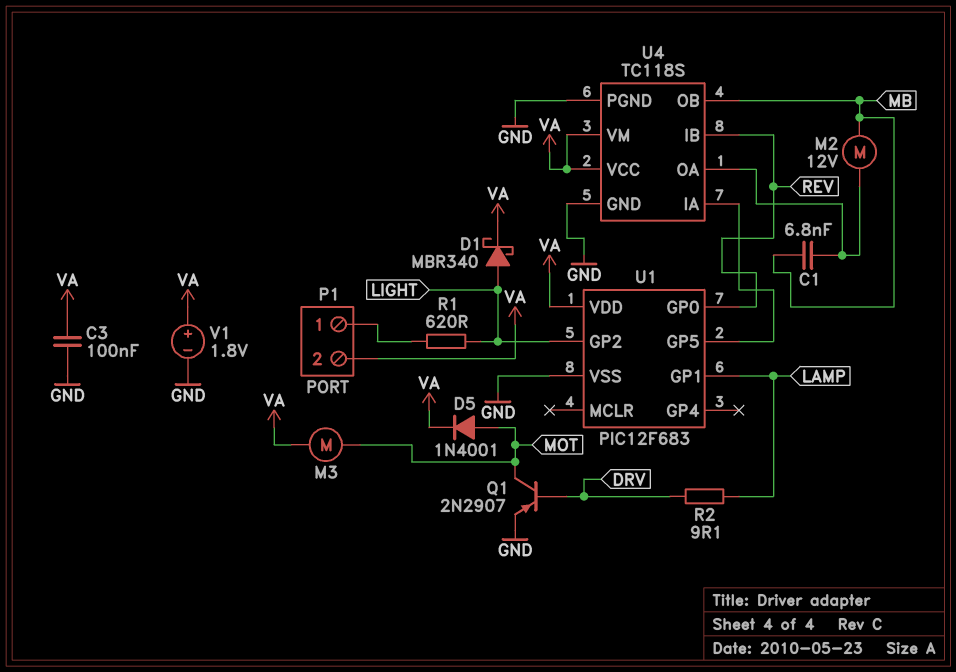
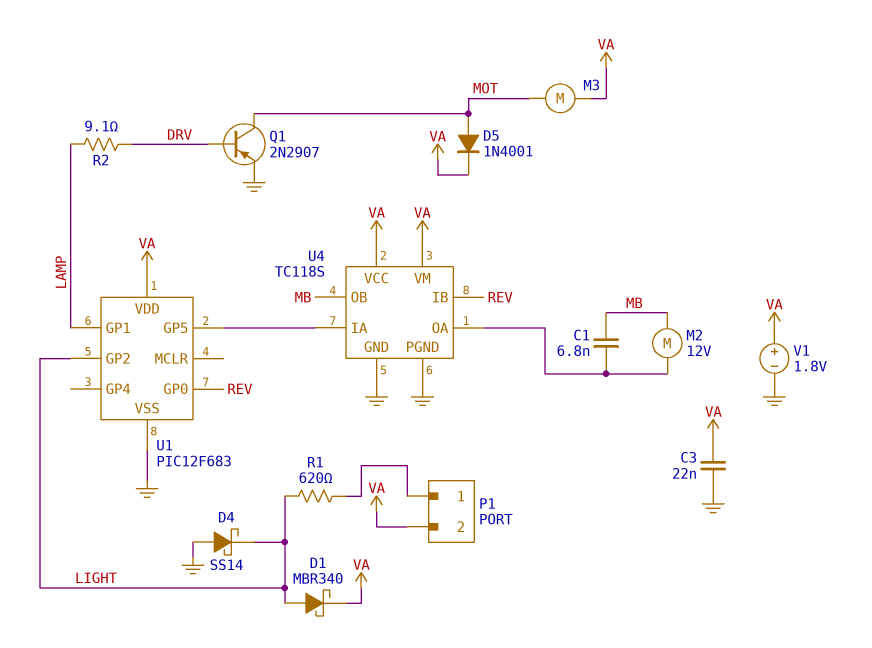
C3: 100nF (GND, VA) -> 22nF (GND, VA)
D4: none -> schottky SS14 (A GND, K LIGHT)

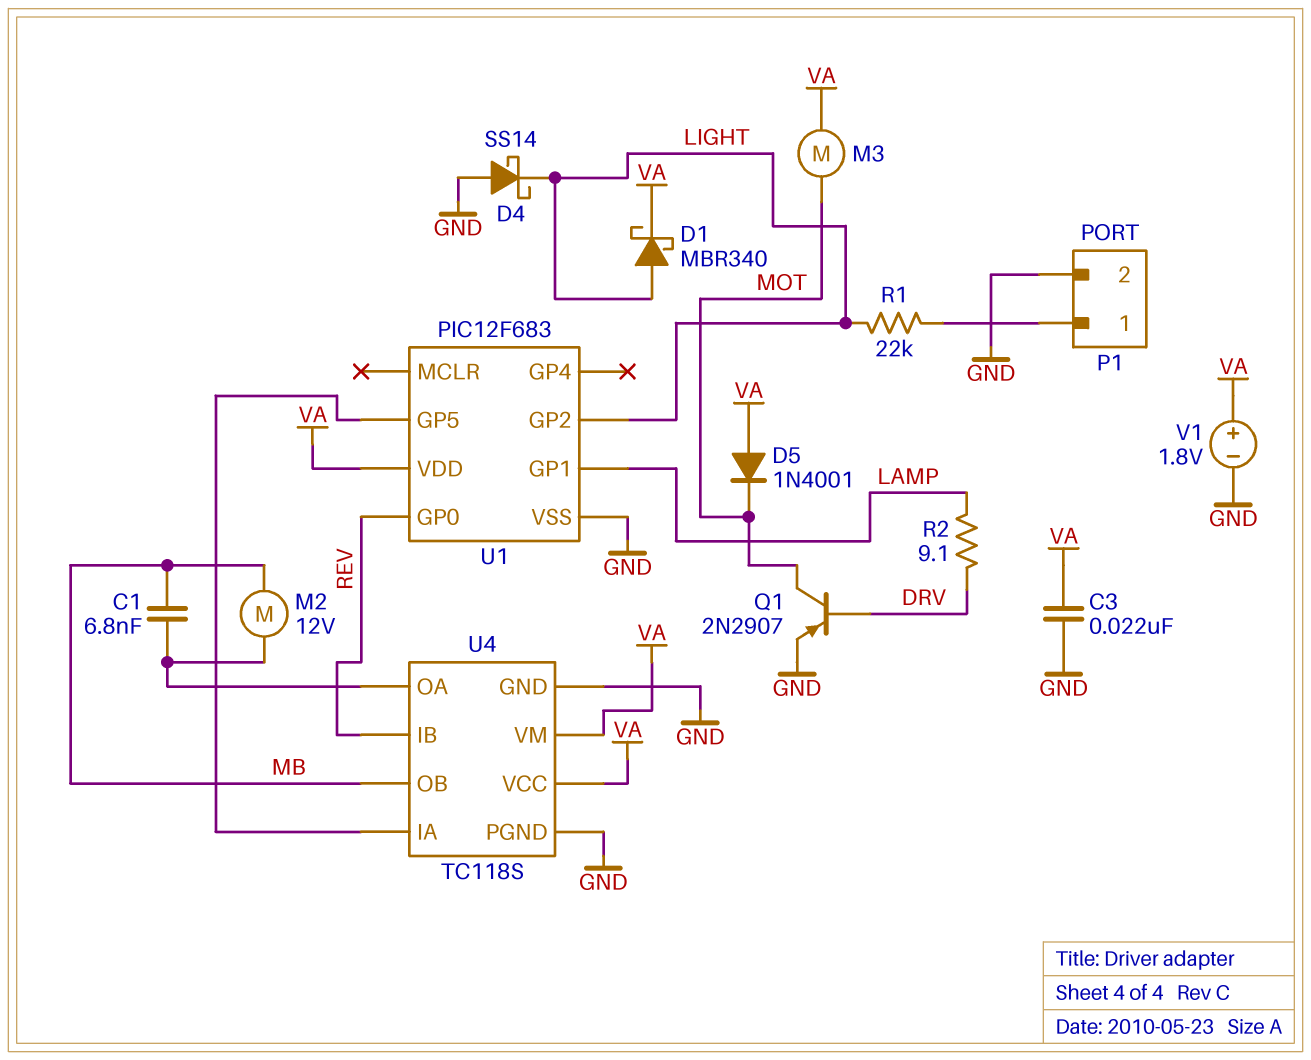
D5: diode 1N4001 (A MOT, K VA) -> diode 1N4001 (A VA, K MOT)
P1 pin 2: VA -> GND
R1: 620 (LIGHT, P1/1) -> 22k (LIGHT, P1/1)

